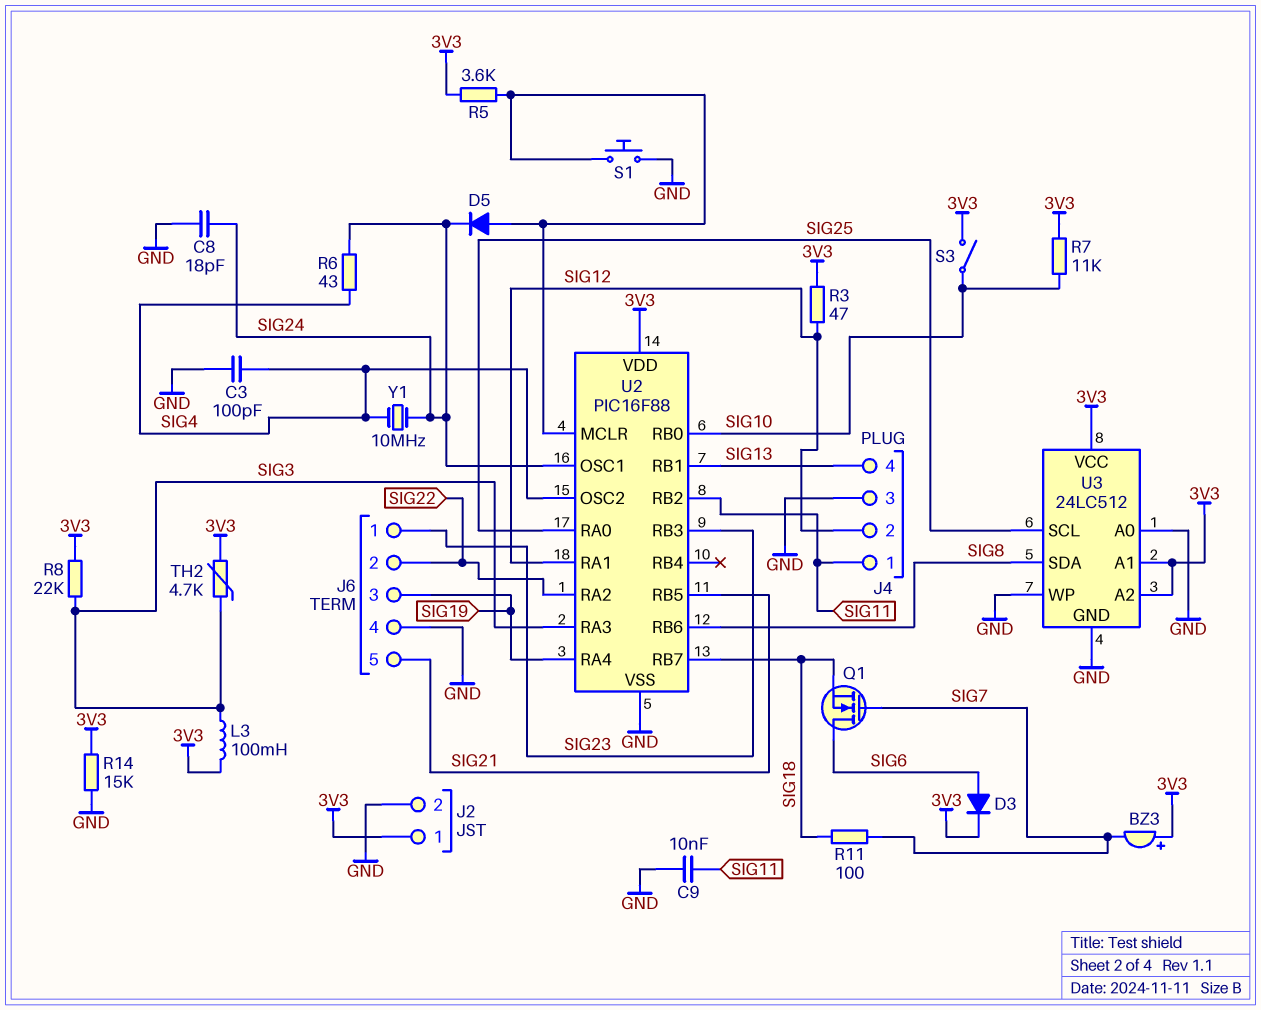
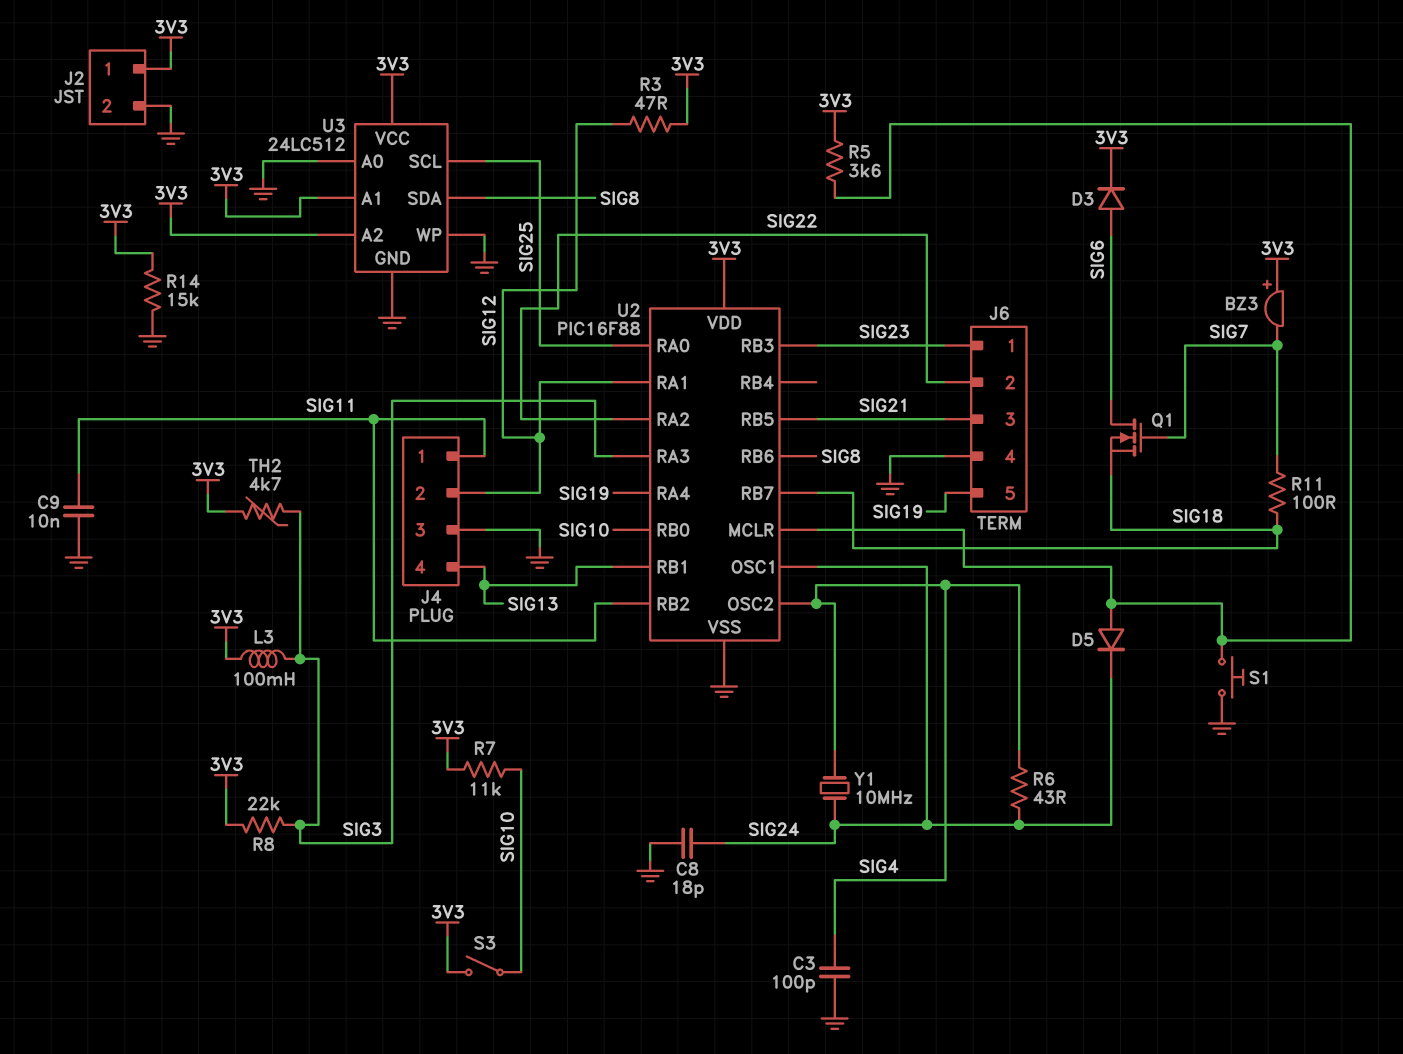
J6 pin 3: SIG19 -> SIG21
J6 pin 5: SIG21 -> SIG19

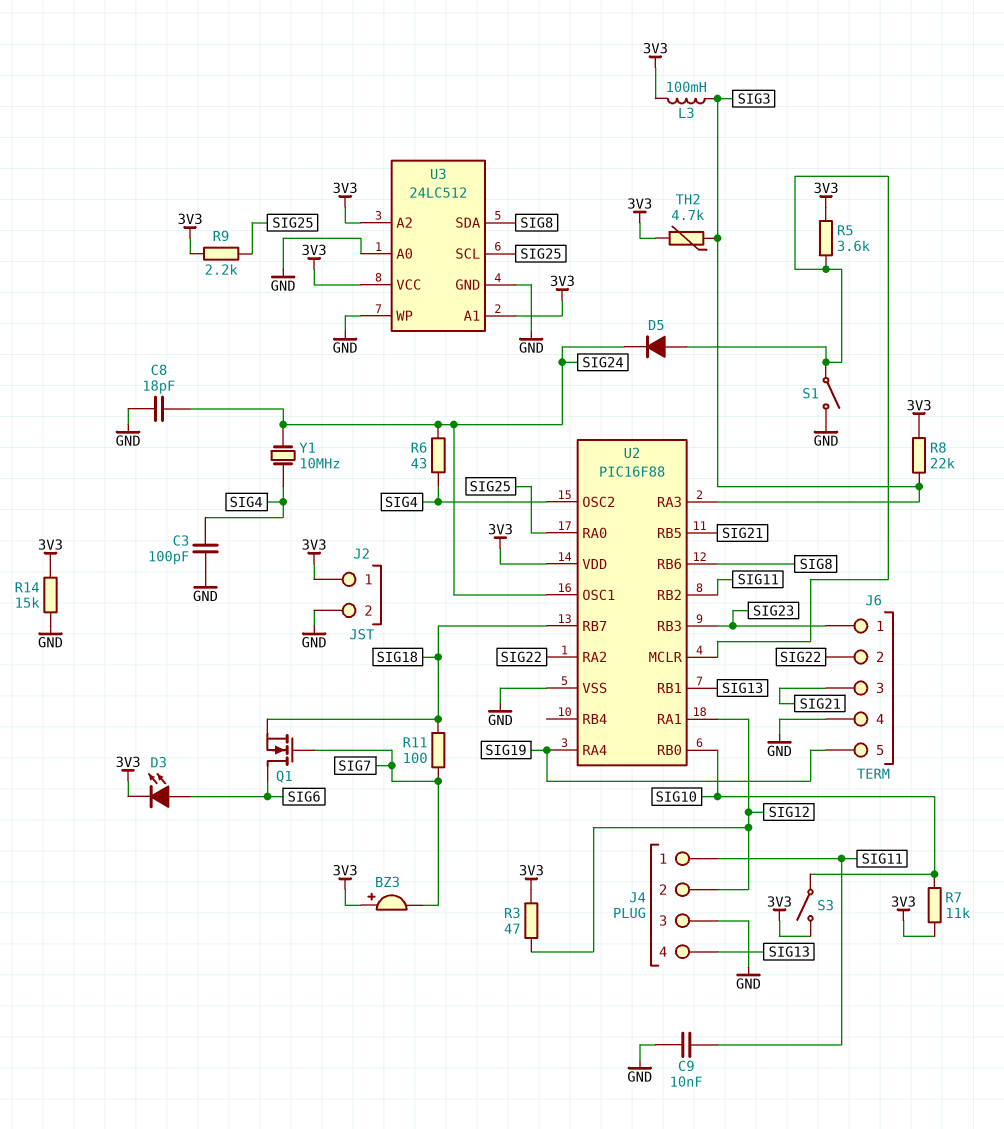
D3: diode (A SIG6, K 3V3) -> LED (A SIG6, K 3V3)
R9: none -> 2.2k (3V3, SIG25)
S1: button (GND, U2/MCLR) -> switch (GND, U2/MCLR)

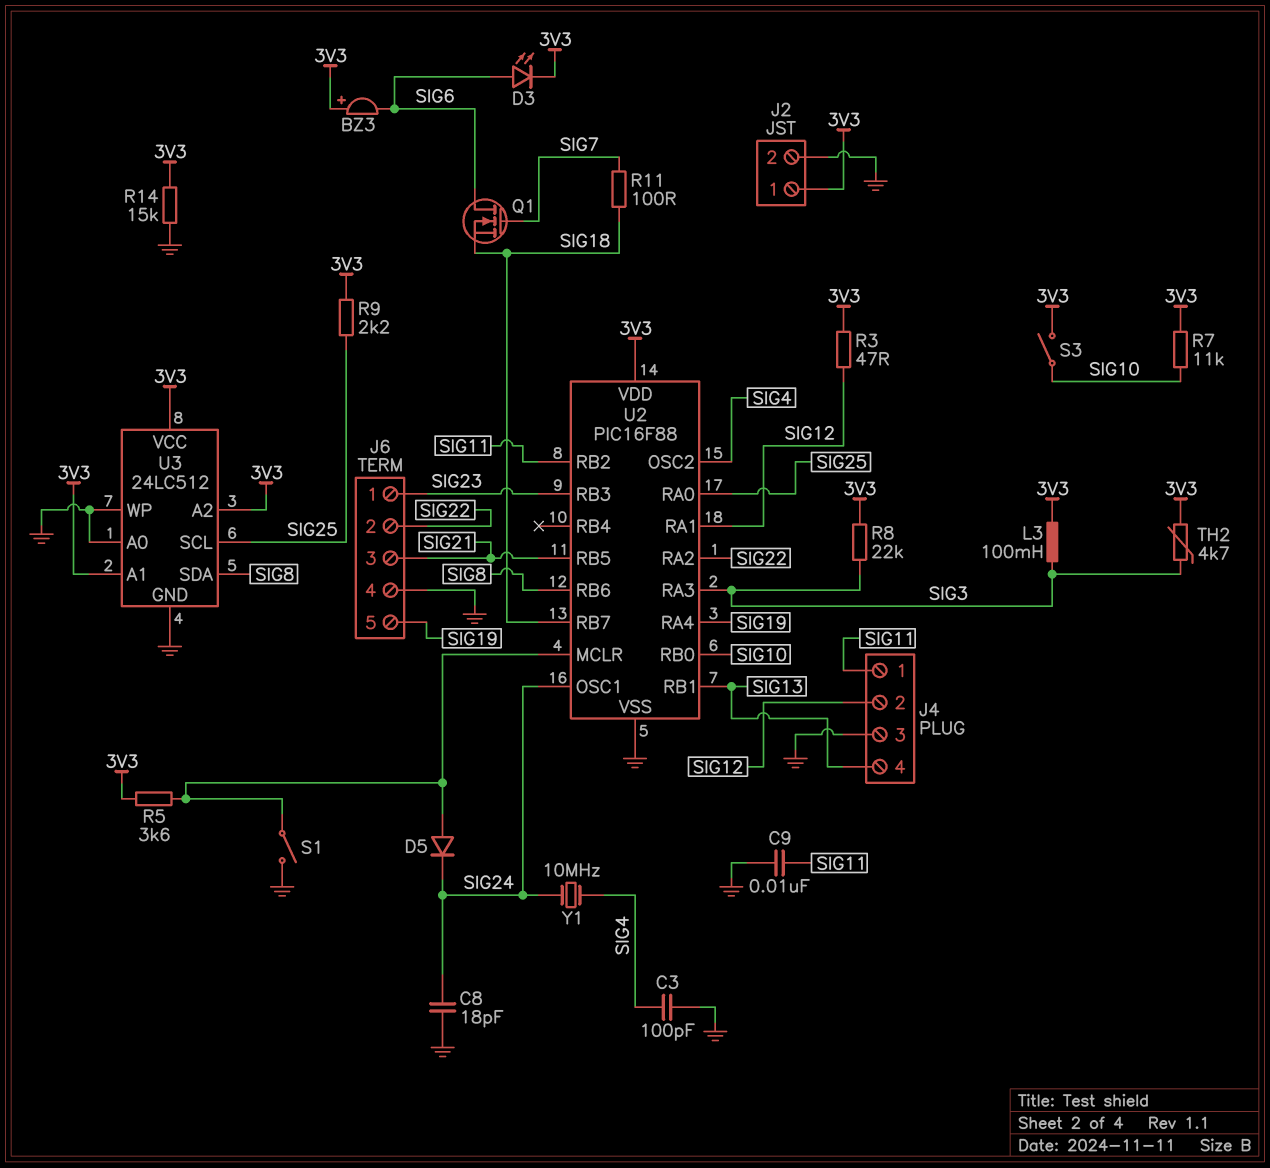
BZ3: buzzer (plus 3V3, minus SIG7) -> buzzer (plus 3V3, minus SIG6)
R6: 43 (SIG4, SIG24) -> none

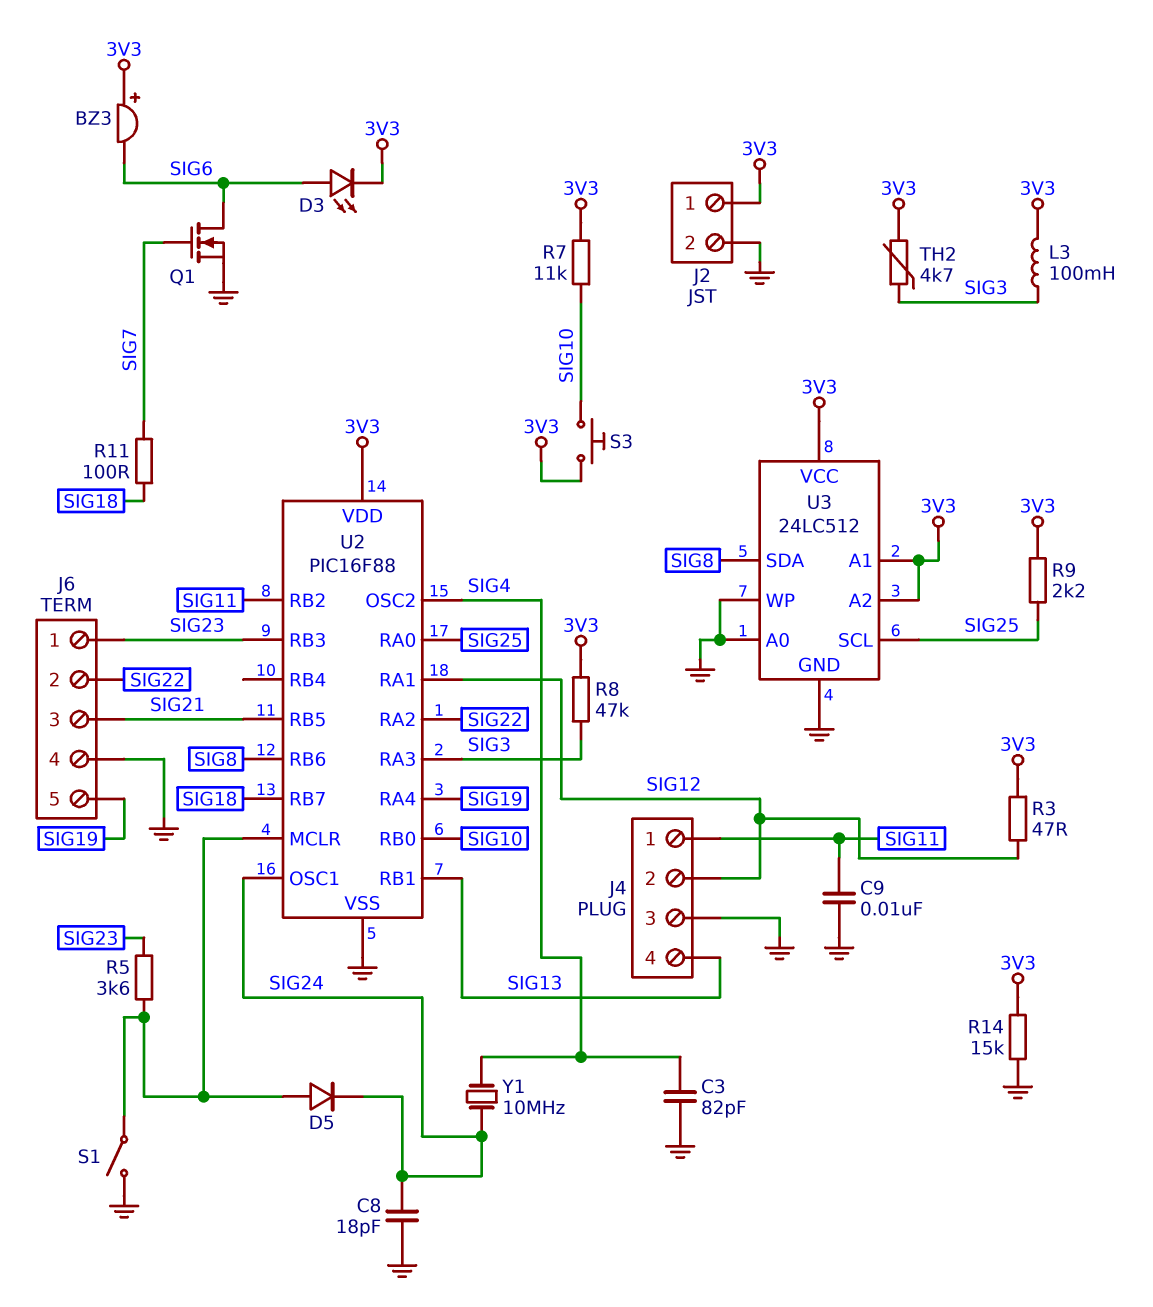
C3: 100pF (GND, SIG4) -> 82pF (GND, SIG4)
Q1: NMOS (G SIG7, D SIG6, S SIG18) -> NMOS (G SIG7, D SIG6, S GND)
R5: 3.6k (3V3, U2/MCLR) -> 3.6k (SIG23, U2/MCLR)
R8: 22k (3V3, SIG3) -> 47k (3V3, SIG3)
S3: switch (3V3, SIG10) -> button (3V3, SIG10)

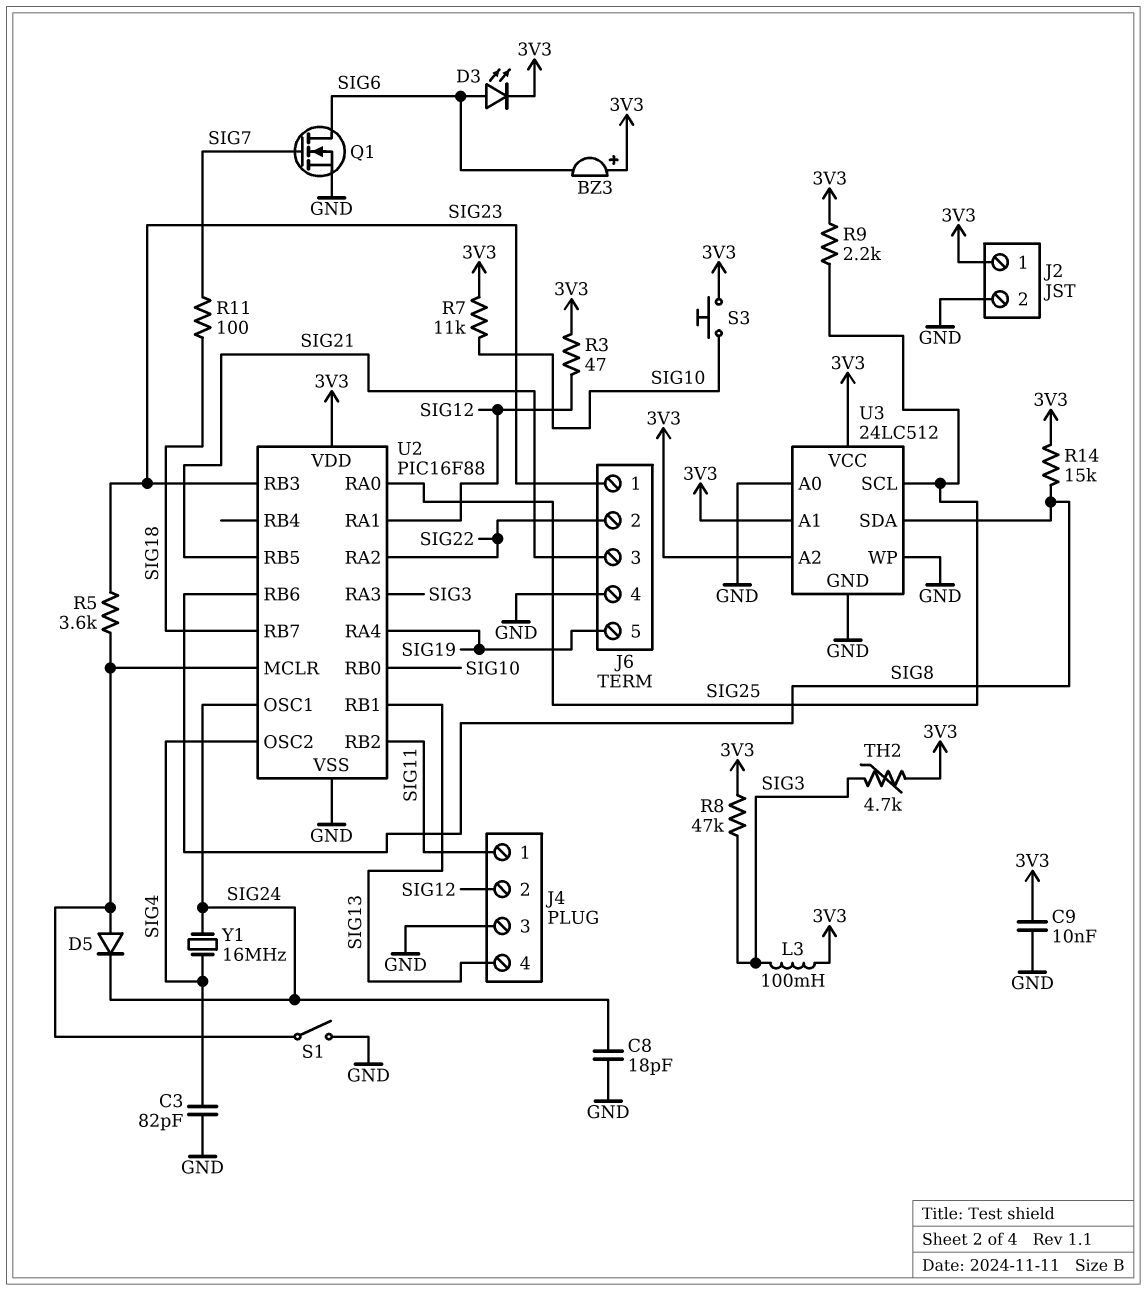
C9: 10nF (GND, SIG11) -> 10nF (3V3, GND)
R14: 15k (3V3, GND) -> 15k (3V3, SIG8)
Y1: 10MHz (SIG4, SIG24) -> 16MHz (SIG4, SIG24)

